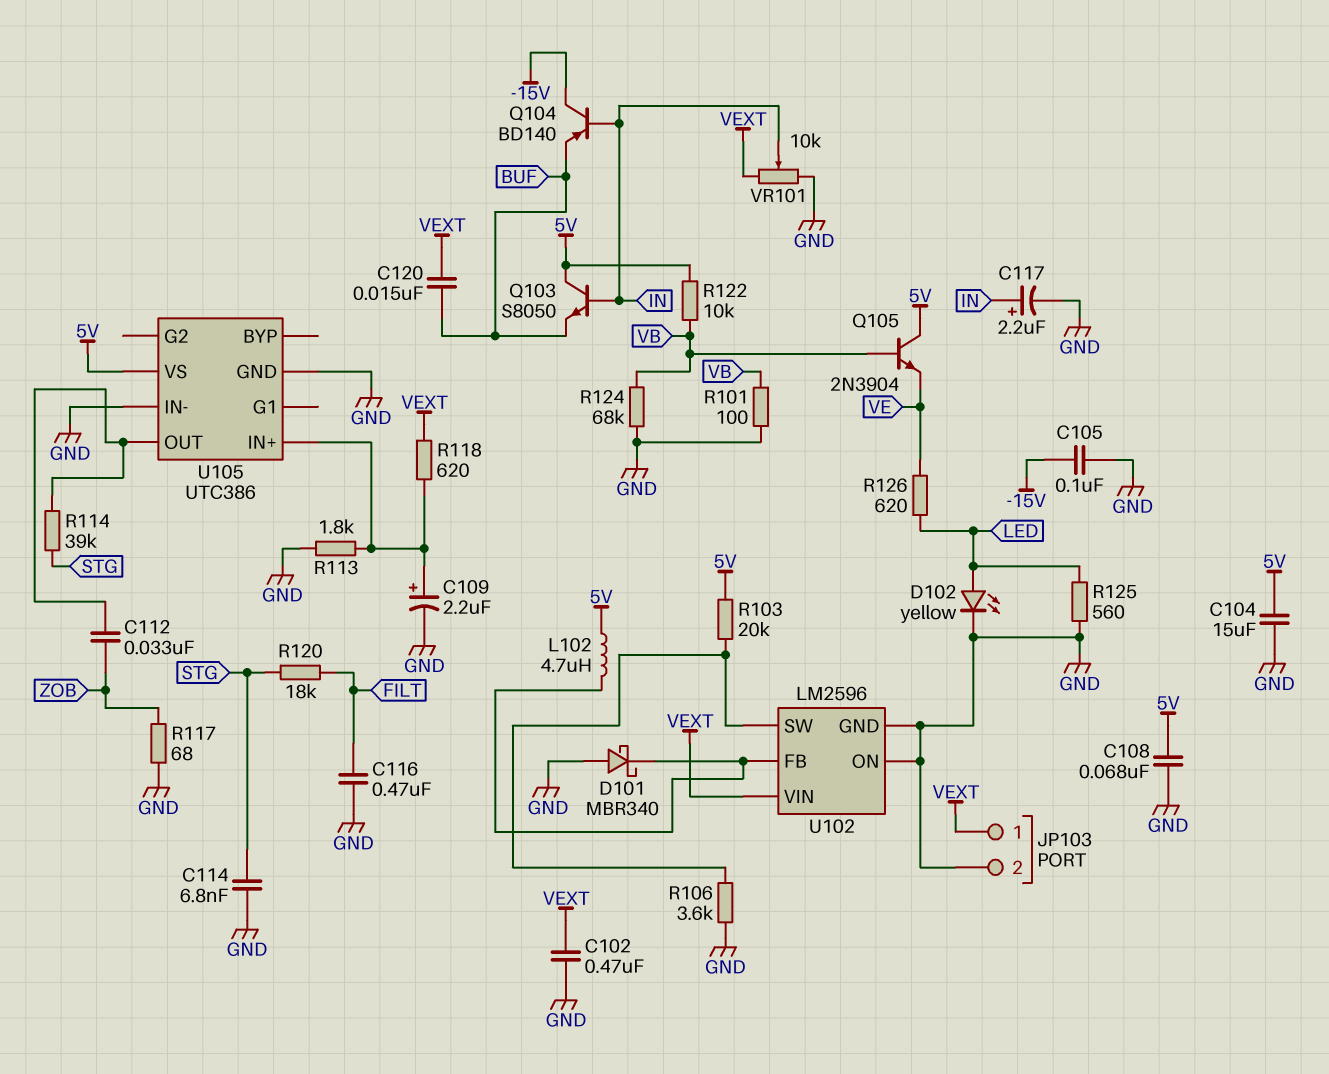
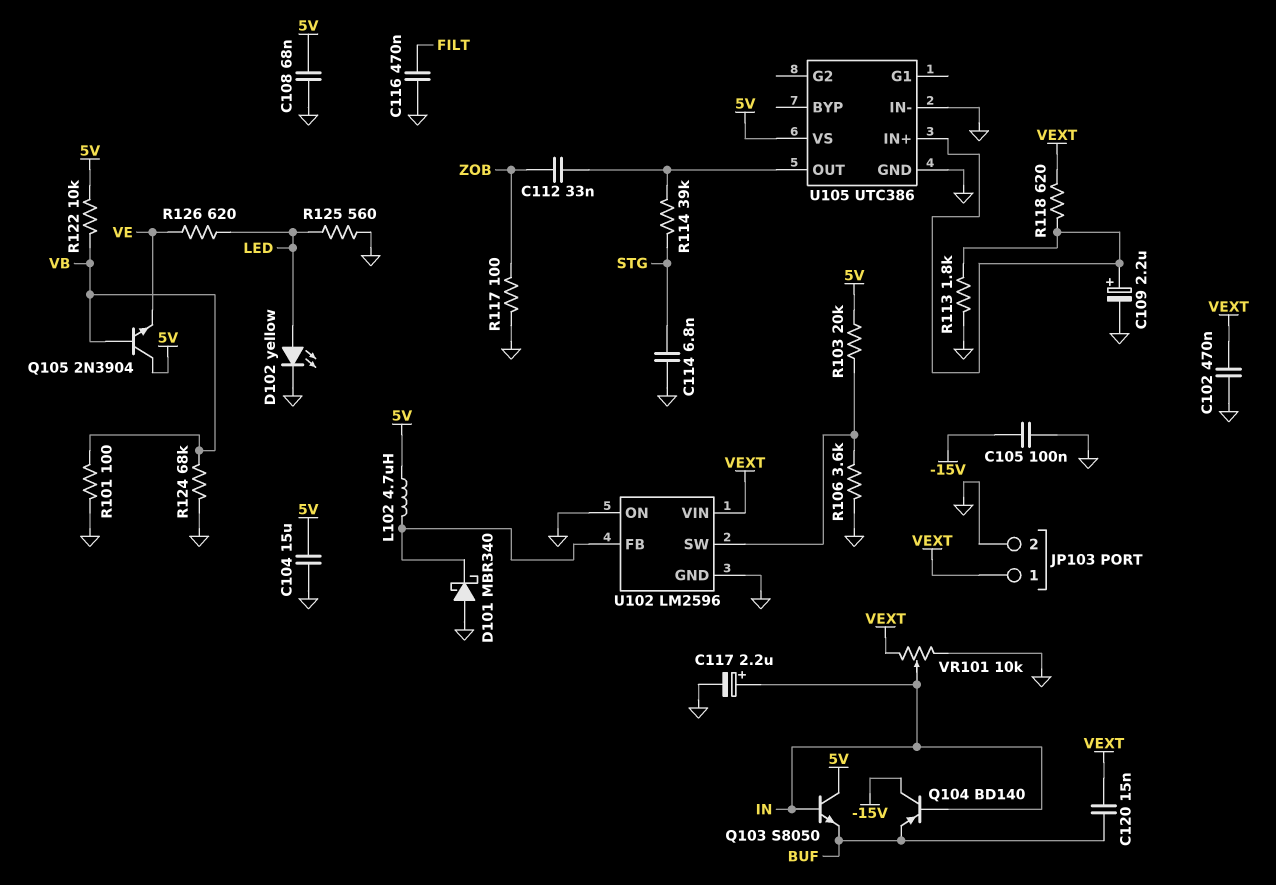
R117: 68 (GND, ZOB) -> 100 (GND, ZOB)
R120: 18k (FILT, STG) -> none

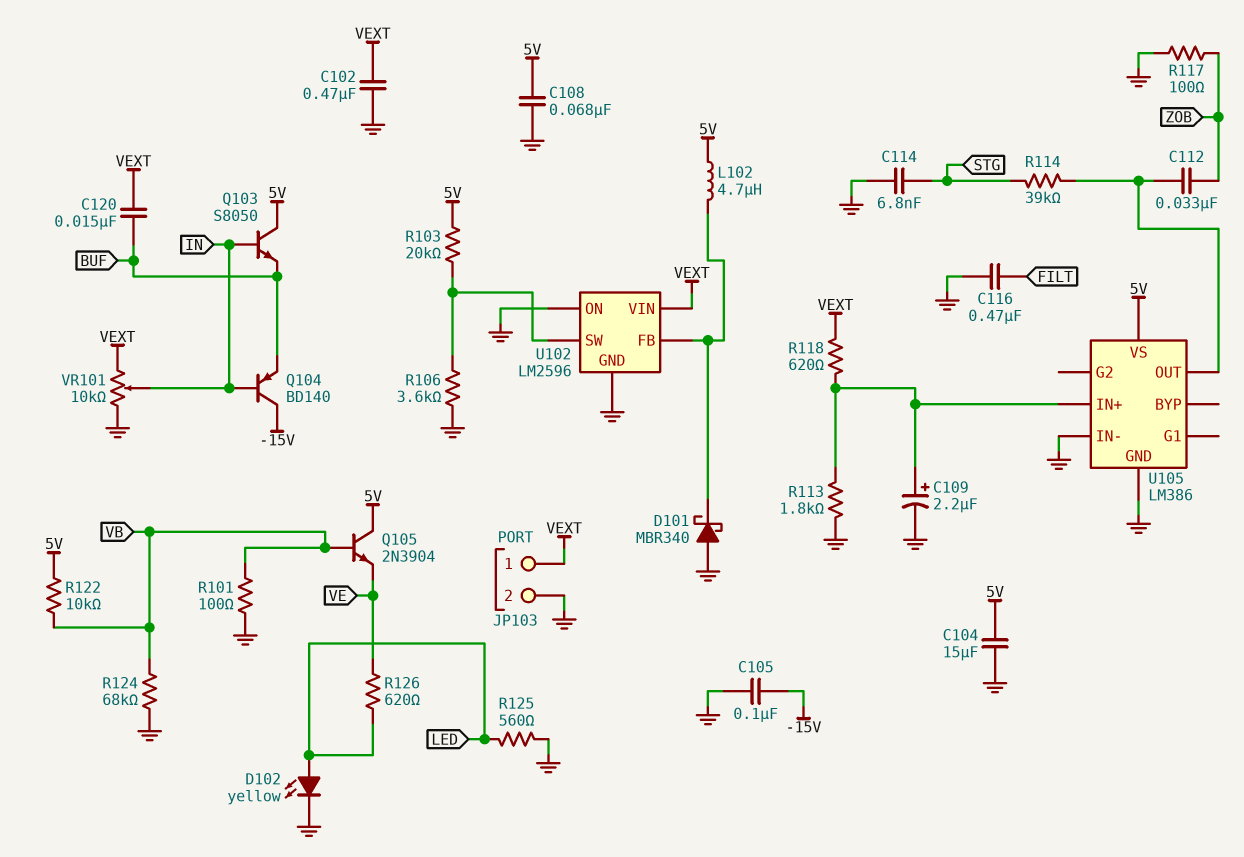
C117: 2.2uF (plus IN, minus GND) -> none
U105: UTC386 -> LM386

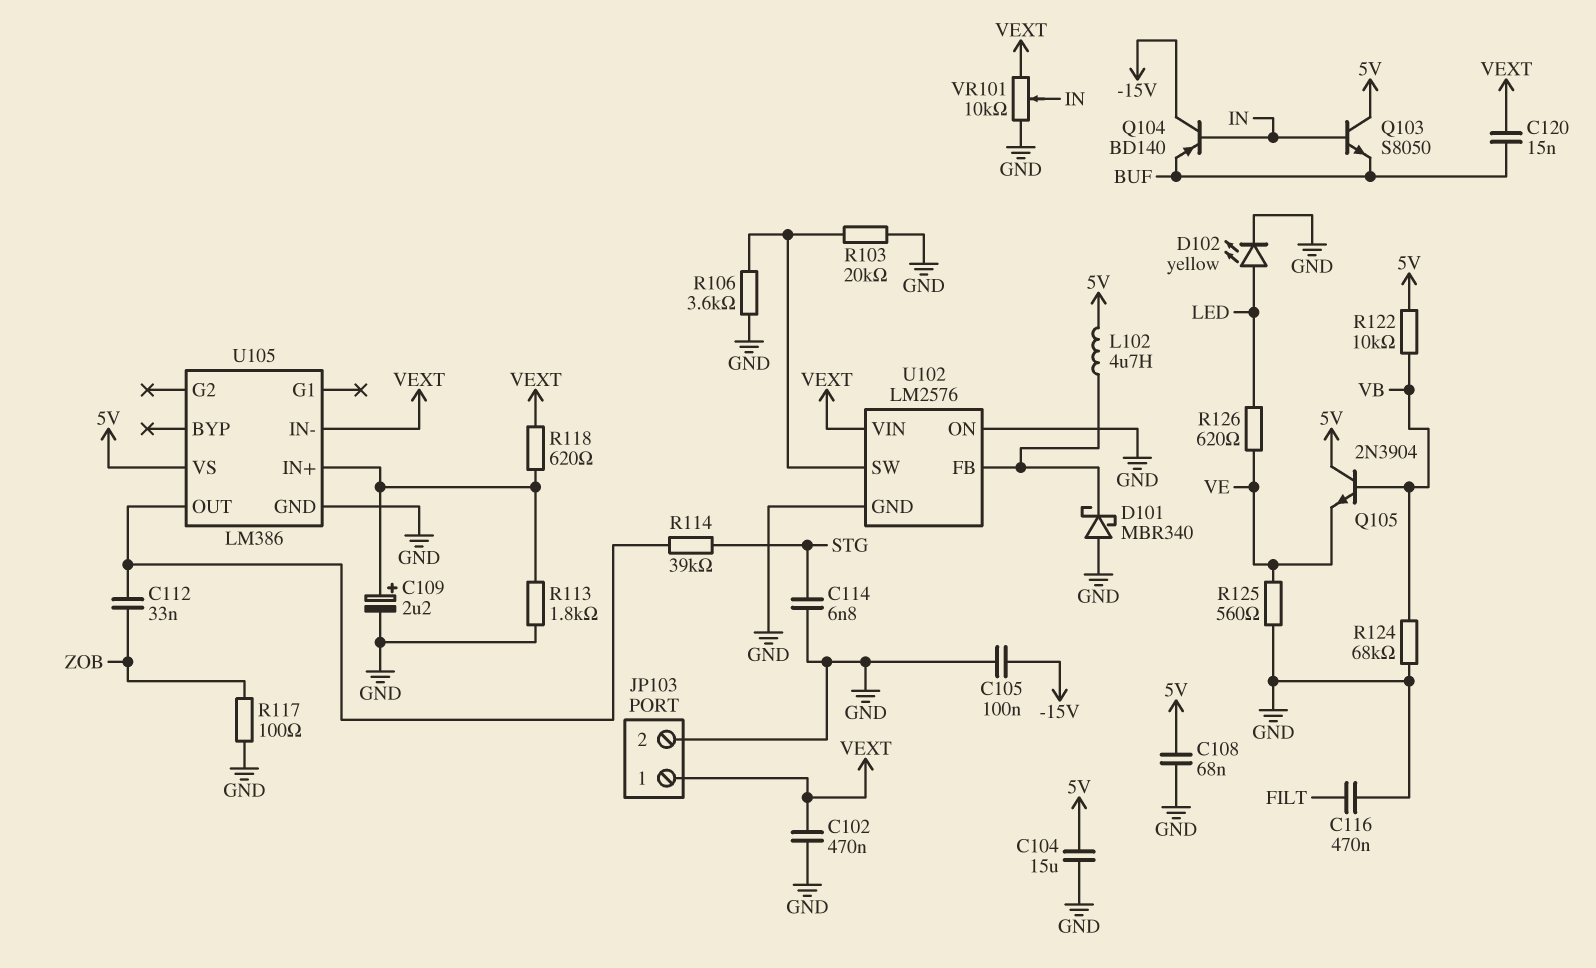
R101: 100 (GND, VB) -> none
R103: 20k (5V, U102/SW) -> 20k (GND, U102/SW)
R125: 560 (GND, LED) -> 560 (GND, VE)
U102: LM2596 -> LM2576
U105 pin IN-: GND -> VEXT

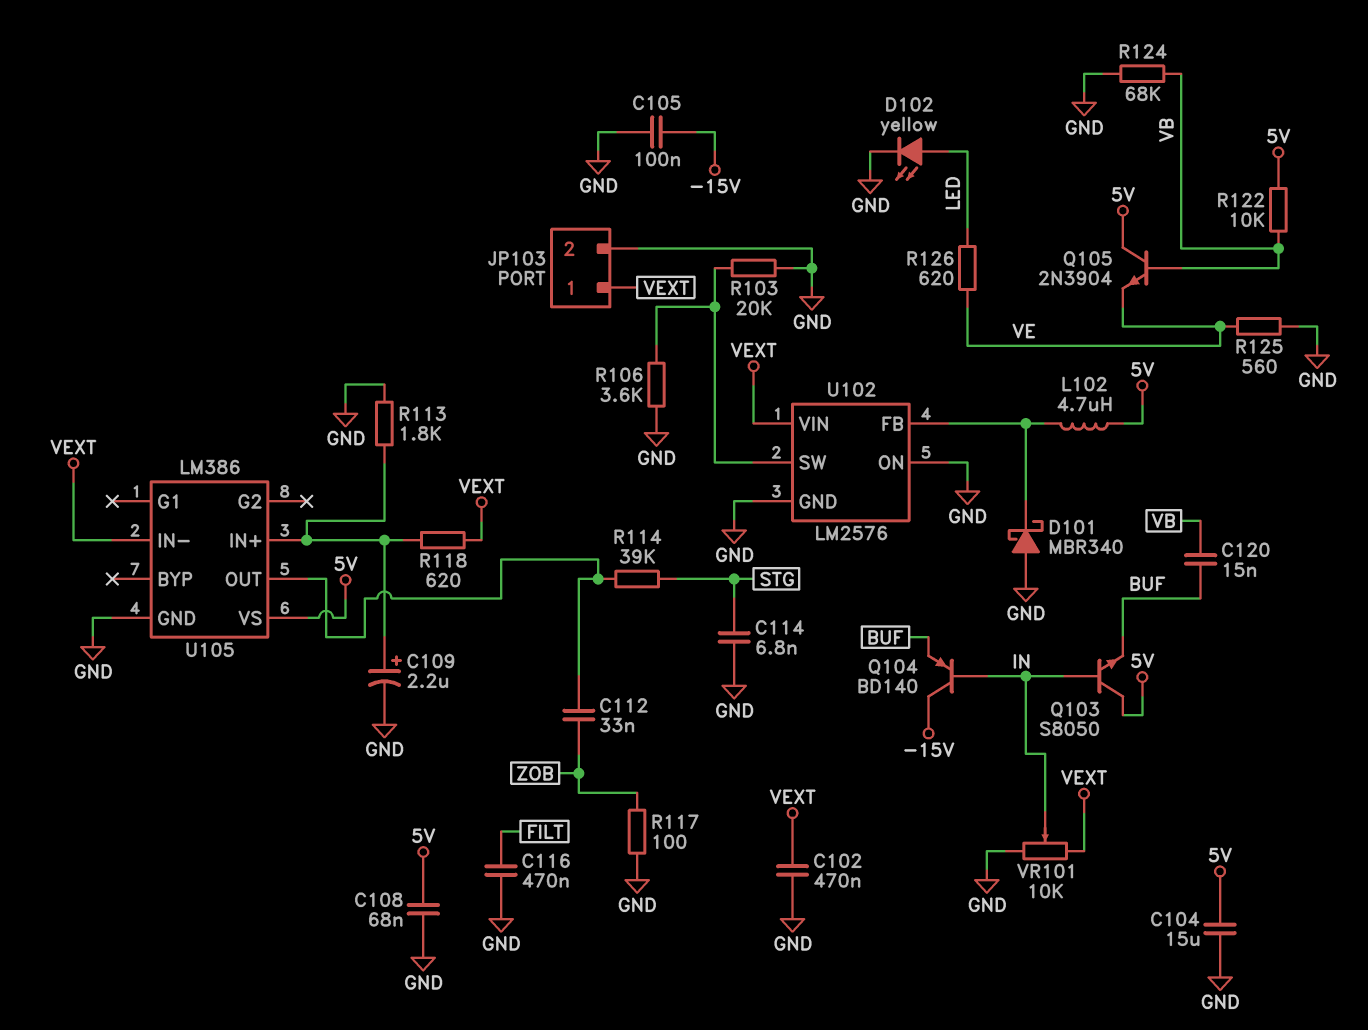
C120: 15nF (BUF, VEXT) -> 15nF (BUF, VB)

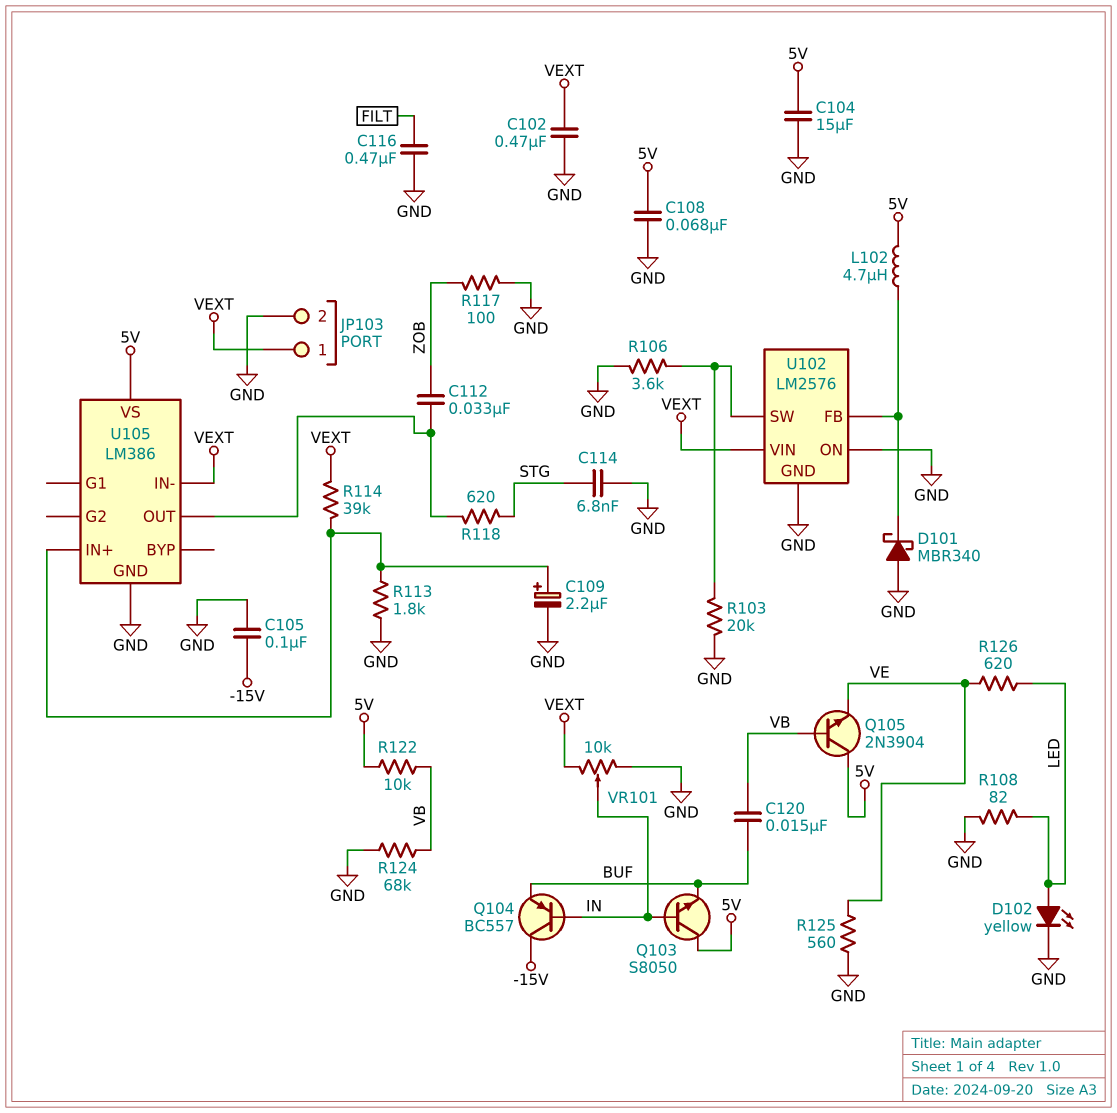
Q104: PNP BD140 (B IN, C -15V, E BUF) -> PNP BC557 (B IN, C -15V, E BUF)
R108: none -> 82 (GND, LED)
R114: 39k (STG, U105/OUT) -> 39k (U105/IN+, VEXT)
R118: 620 (U105/IN+, VEXT) -> 620 (STG, U105/OUT)

